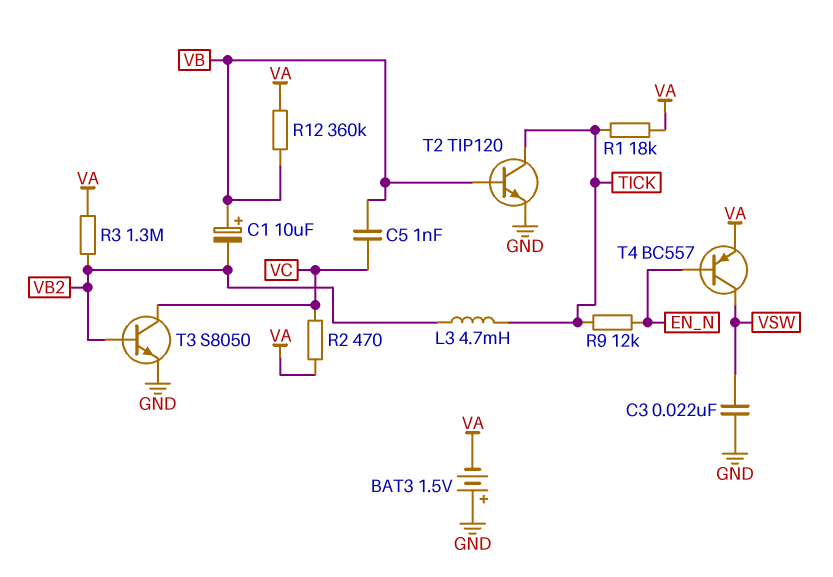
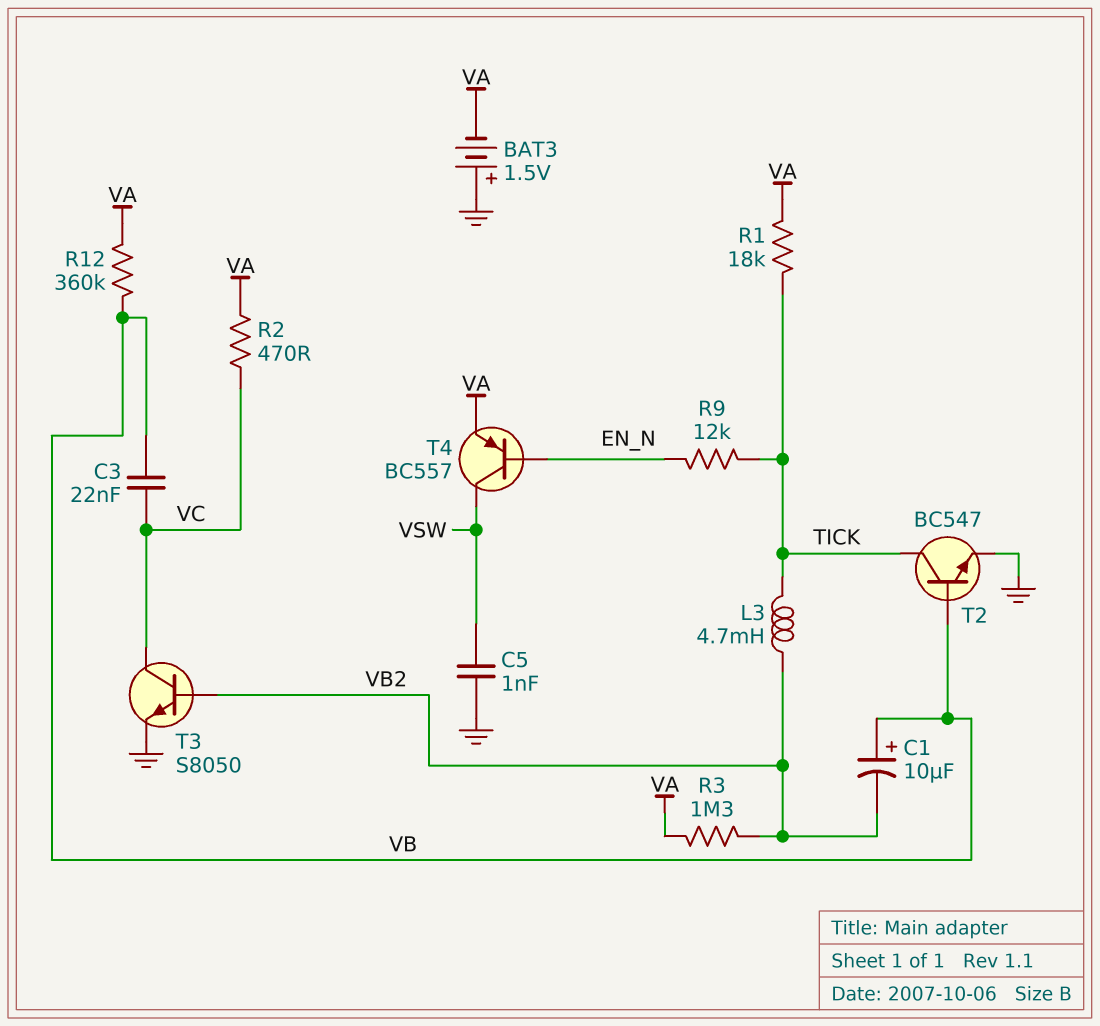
C3: 22nF (GND, VSW) -> 22nF (VB, VC)
C5: 1nF (VB, VC) -> 1nF (GND, VSW)
T2: NPN TIP120 (B VB, C TICK, E GND) -> NPN BC547 (B VB, C TICK, E GND)

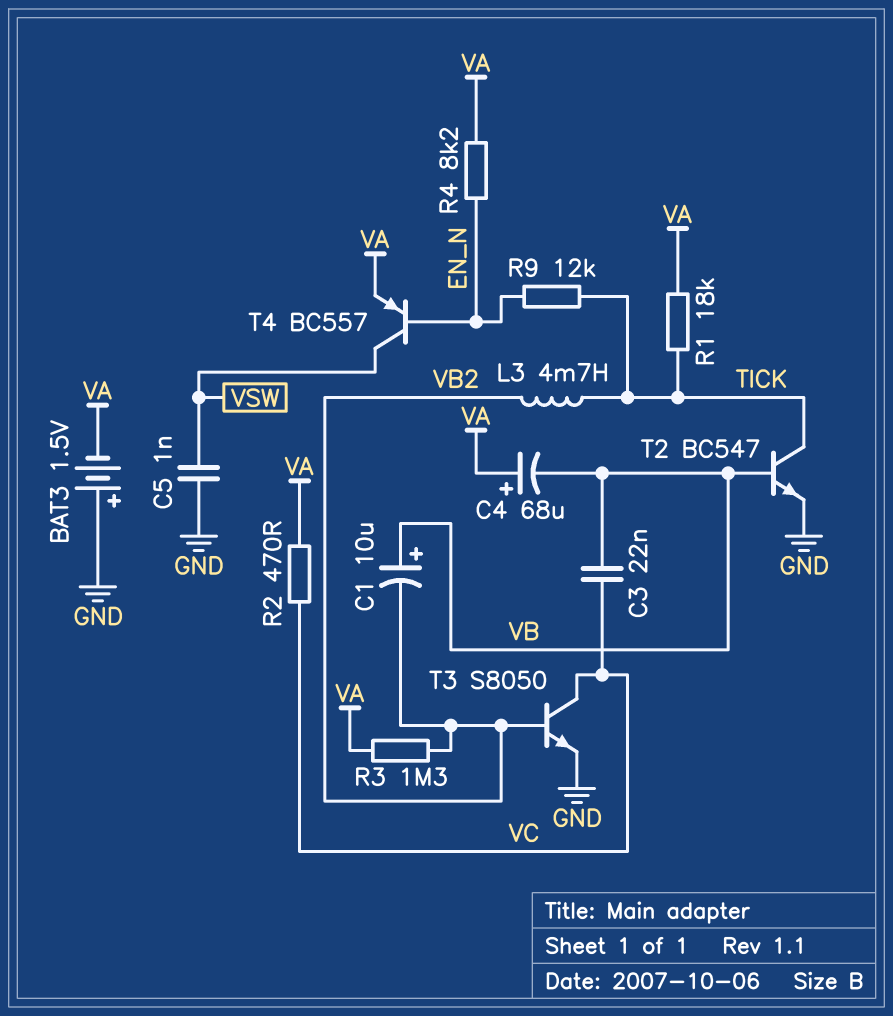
C4: none -> 68uF (plus VA, minus VB)
R4: none -> 8.2k (EN_N, VA)
R12: 360k (VA, VB) -> none

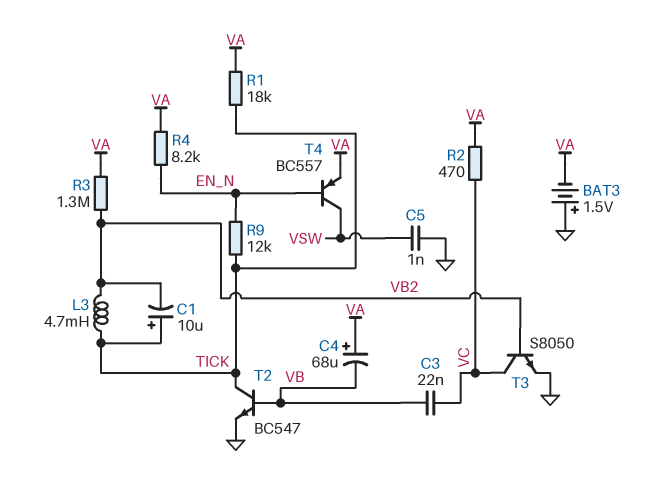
C1: 10uF (plus VB, minus VB2) -> 10uF (plus TICK, minus VB2)

